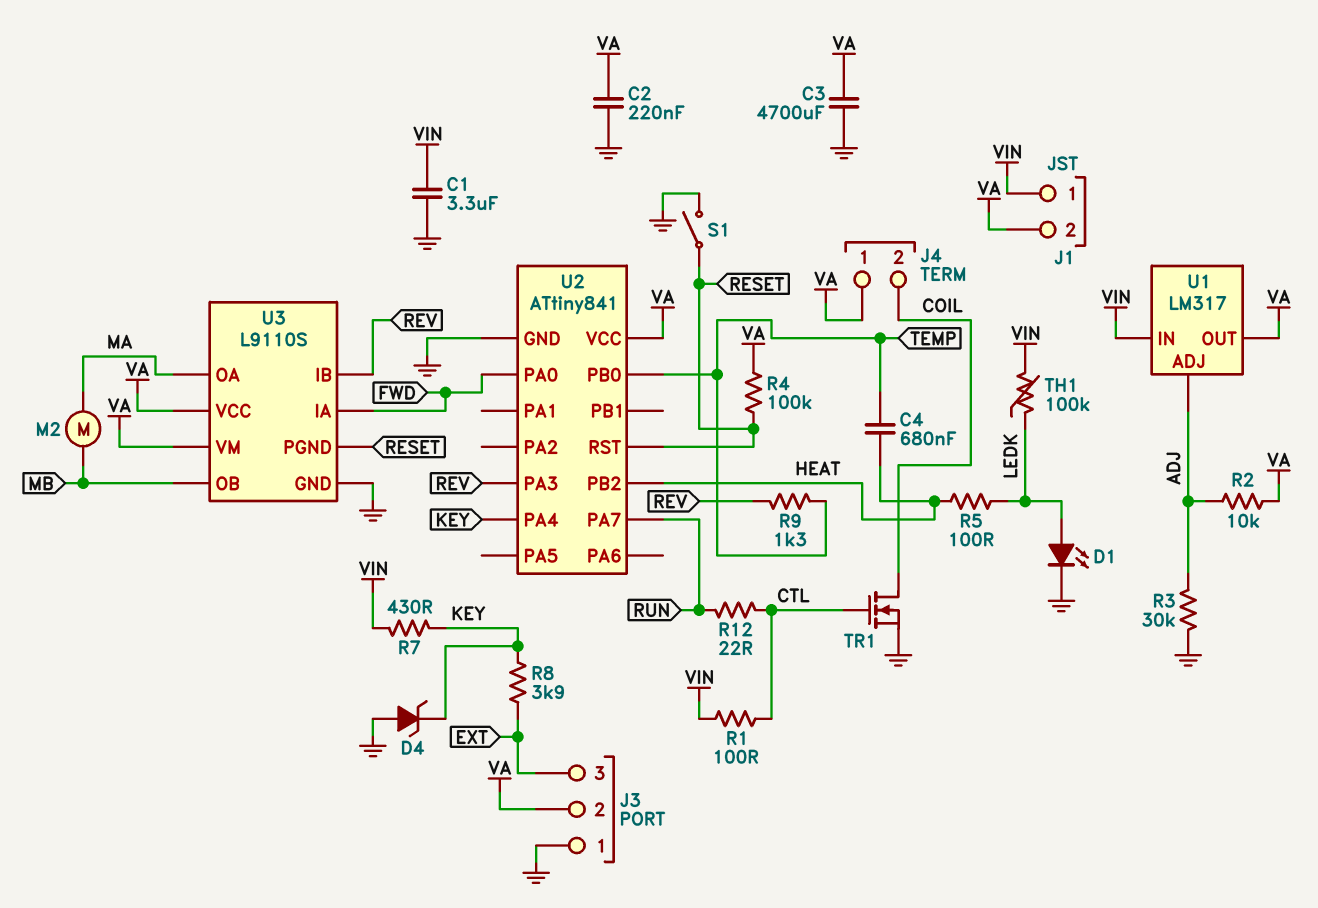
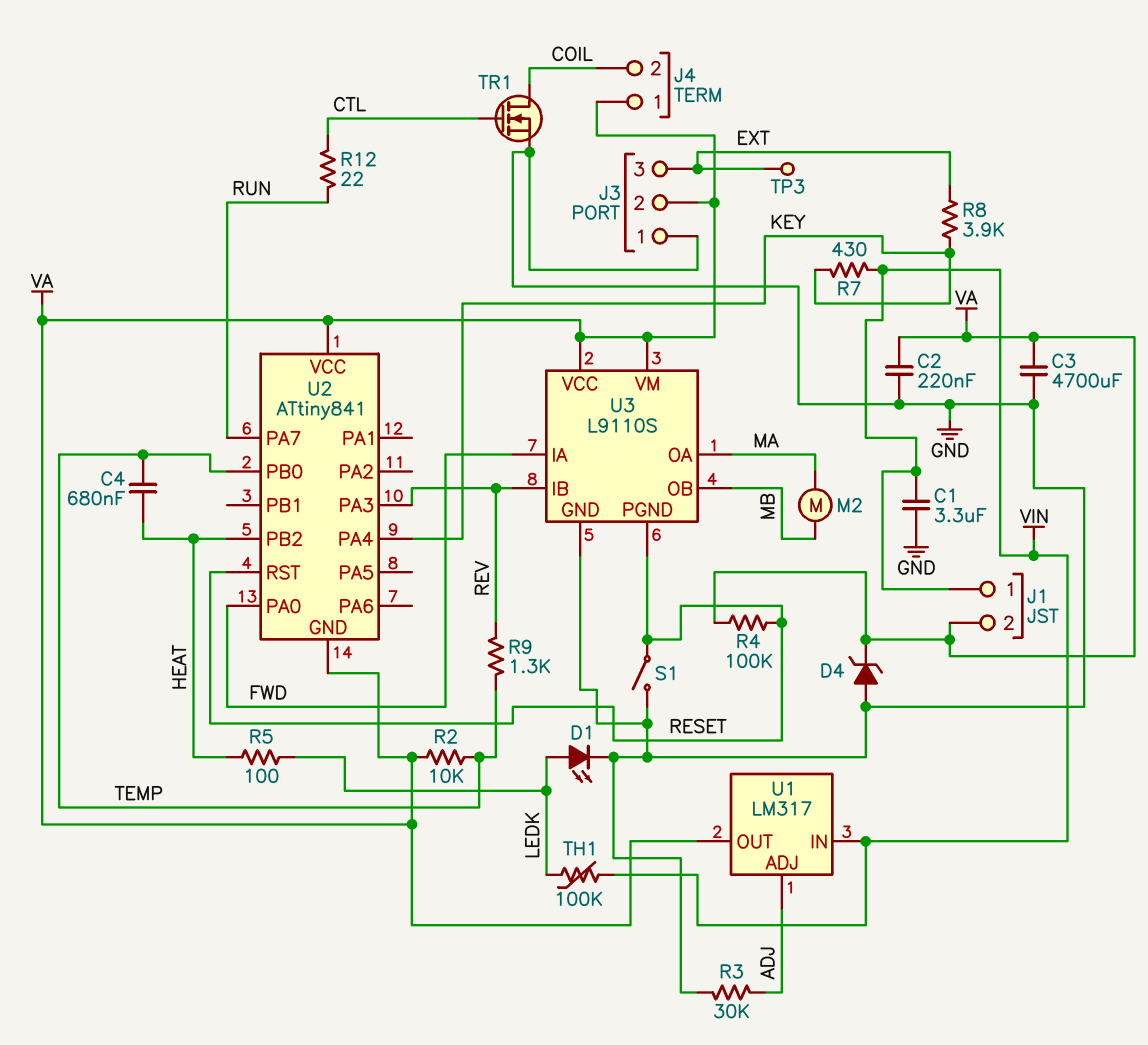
D4: zener (A GND, K KEY) -> zener (A GND, K VA)
R1: 100 (CTL, VIN) -> none
R2: 10k (ADJ, VA) -> 10k (TEMP, VA)
TP3: none -> test point (EXT)
U2 pin GND: GND -> VA

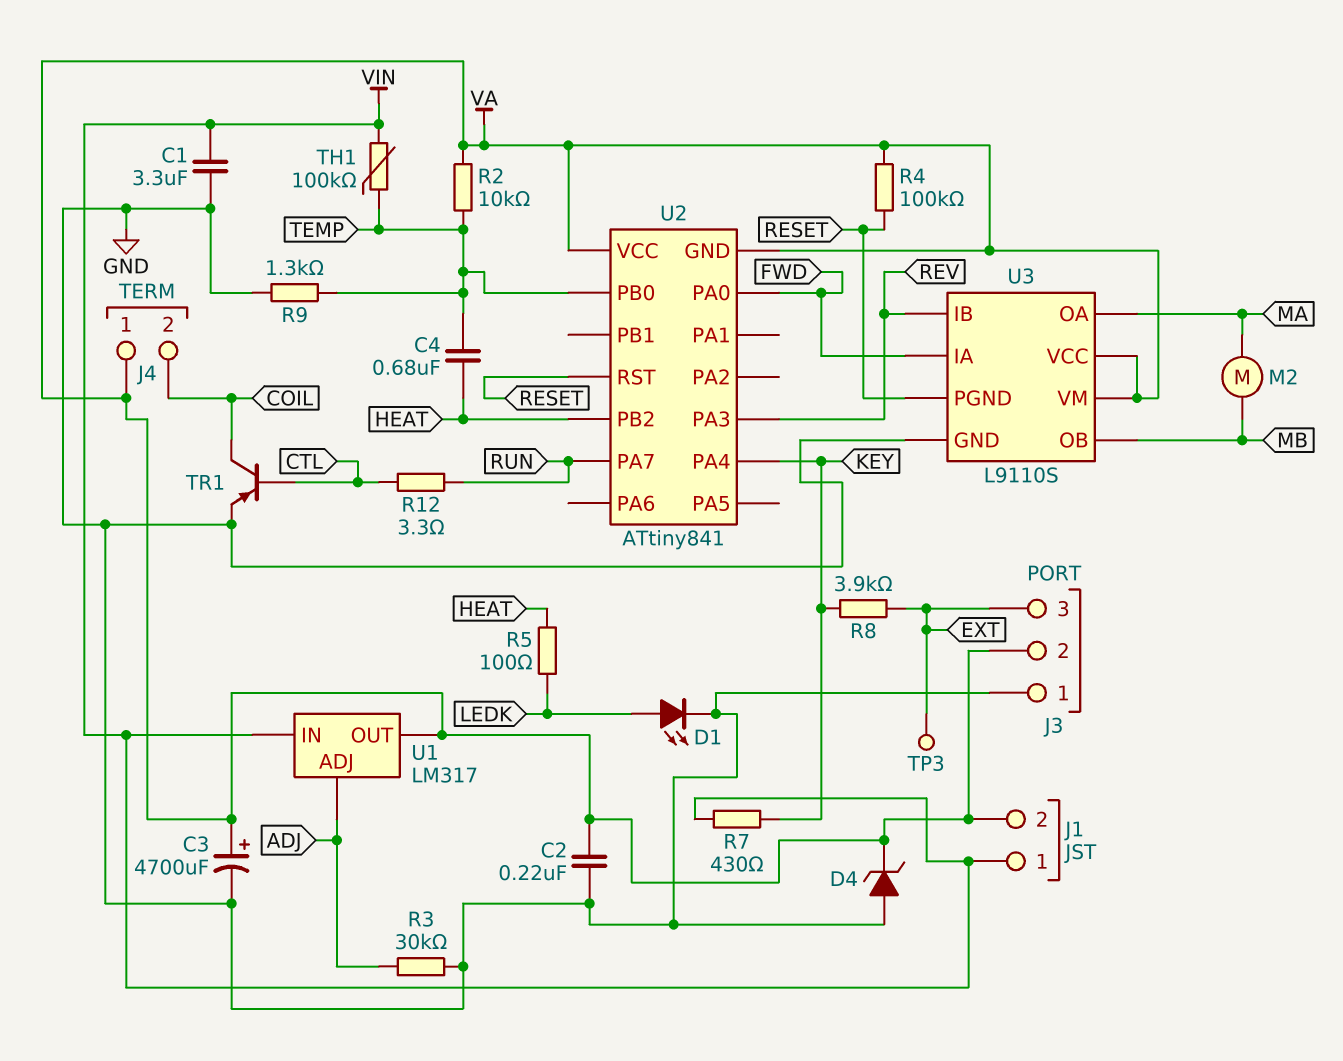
C3: 4700uF (GND, VA) -> 4700uF (plus VA, minus GND)
R9: 1.3k (REV, TEMP) -> 1.3k (GND, TEMP)
R12: 22 (CTL, RUN) -> 3.3 (CTL, RUN)
S1: switch (GND, RESET) -> none
TH1: 100k (LEDK, VIN) -> 100k (TEMP, VIN)
TR1: NMOS (G CTL, D COIL, S GND) -> PNP (B CTL, C COIL, E GND)

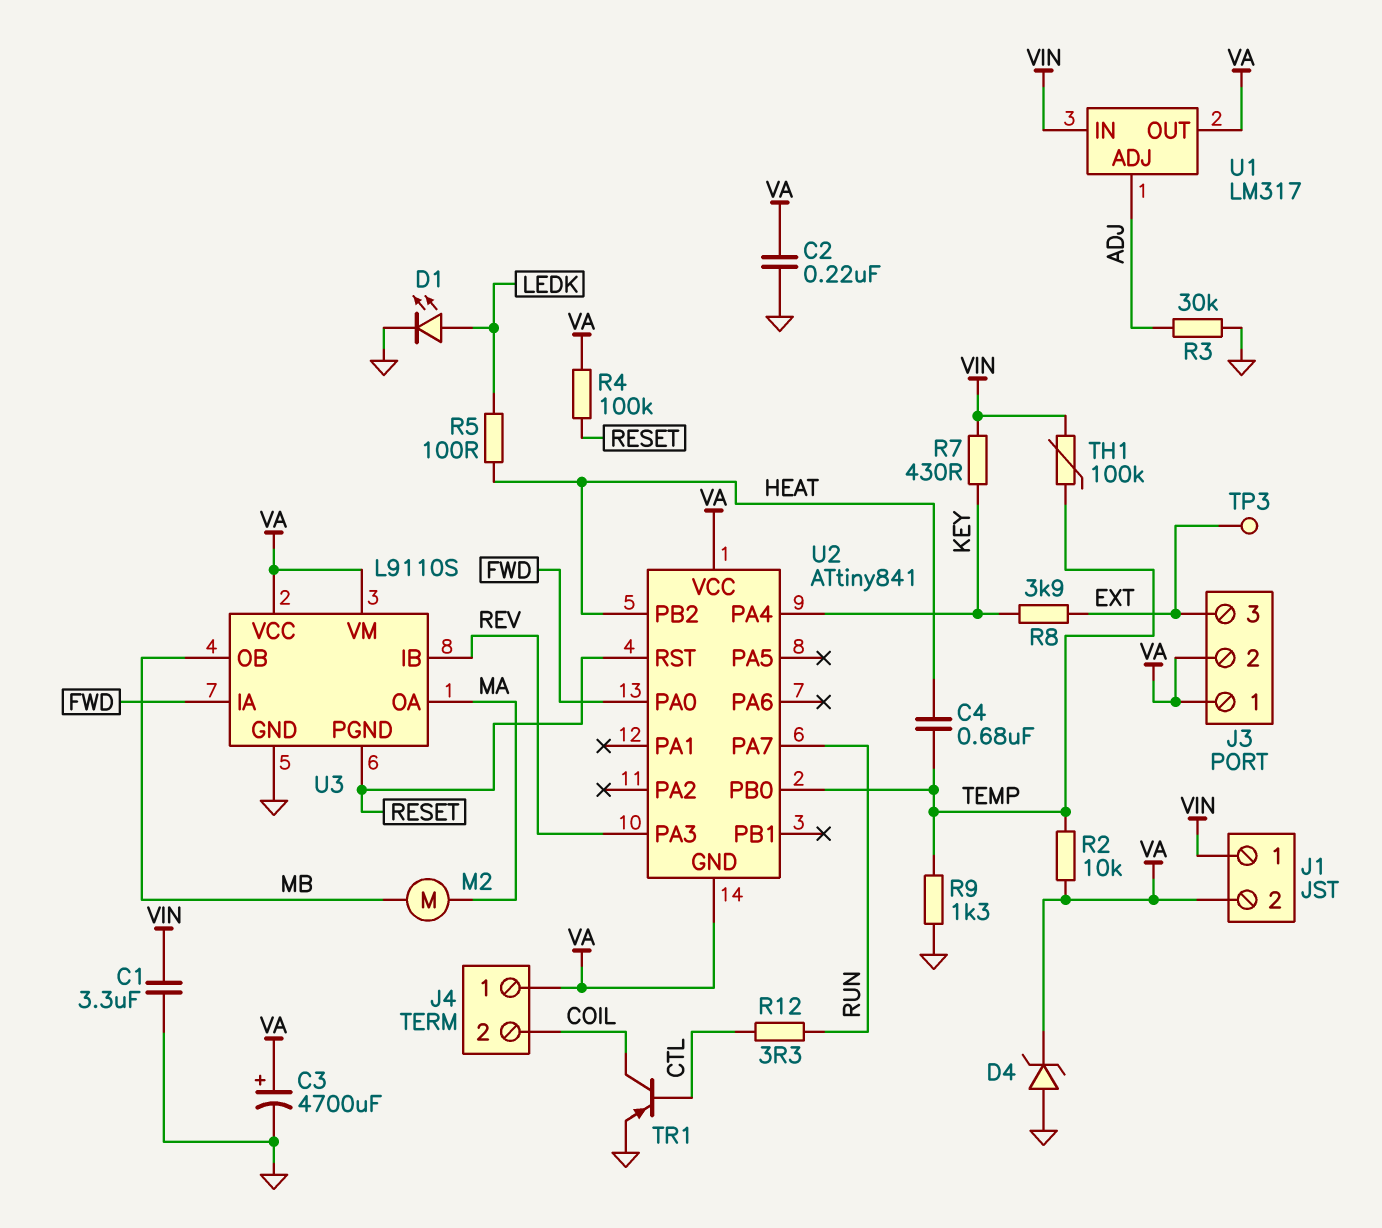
J3 pin 1: GND -> VA

